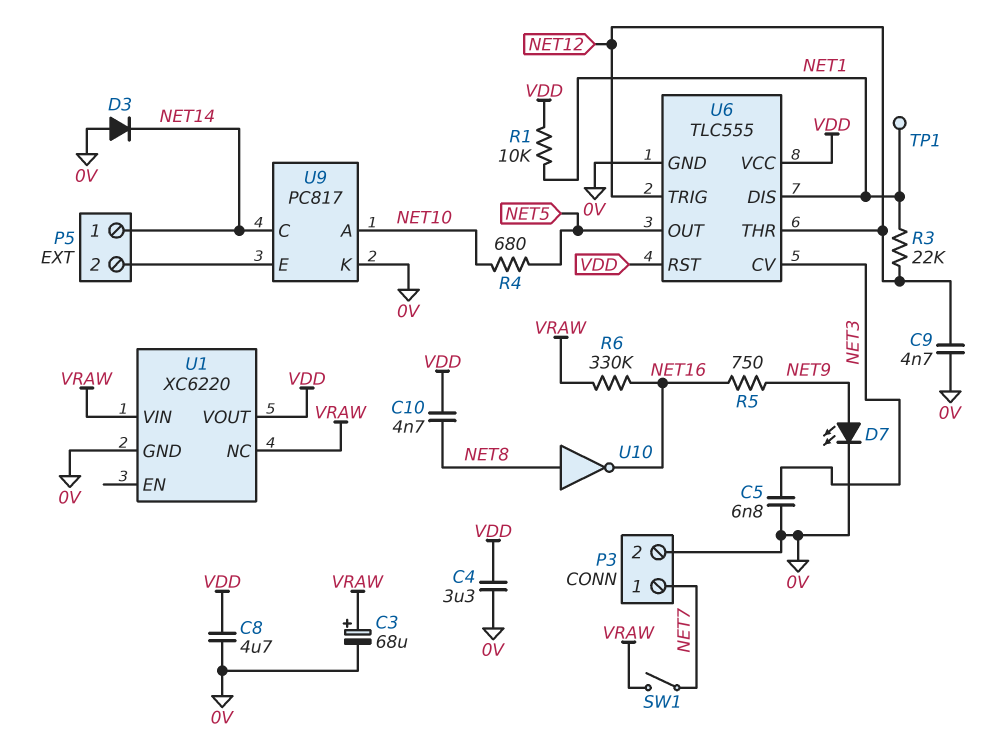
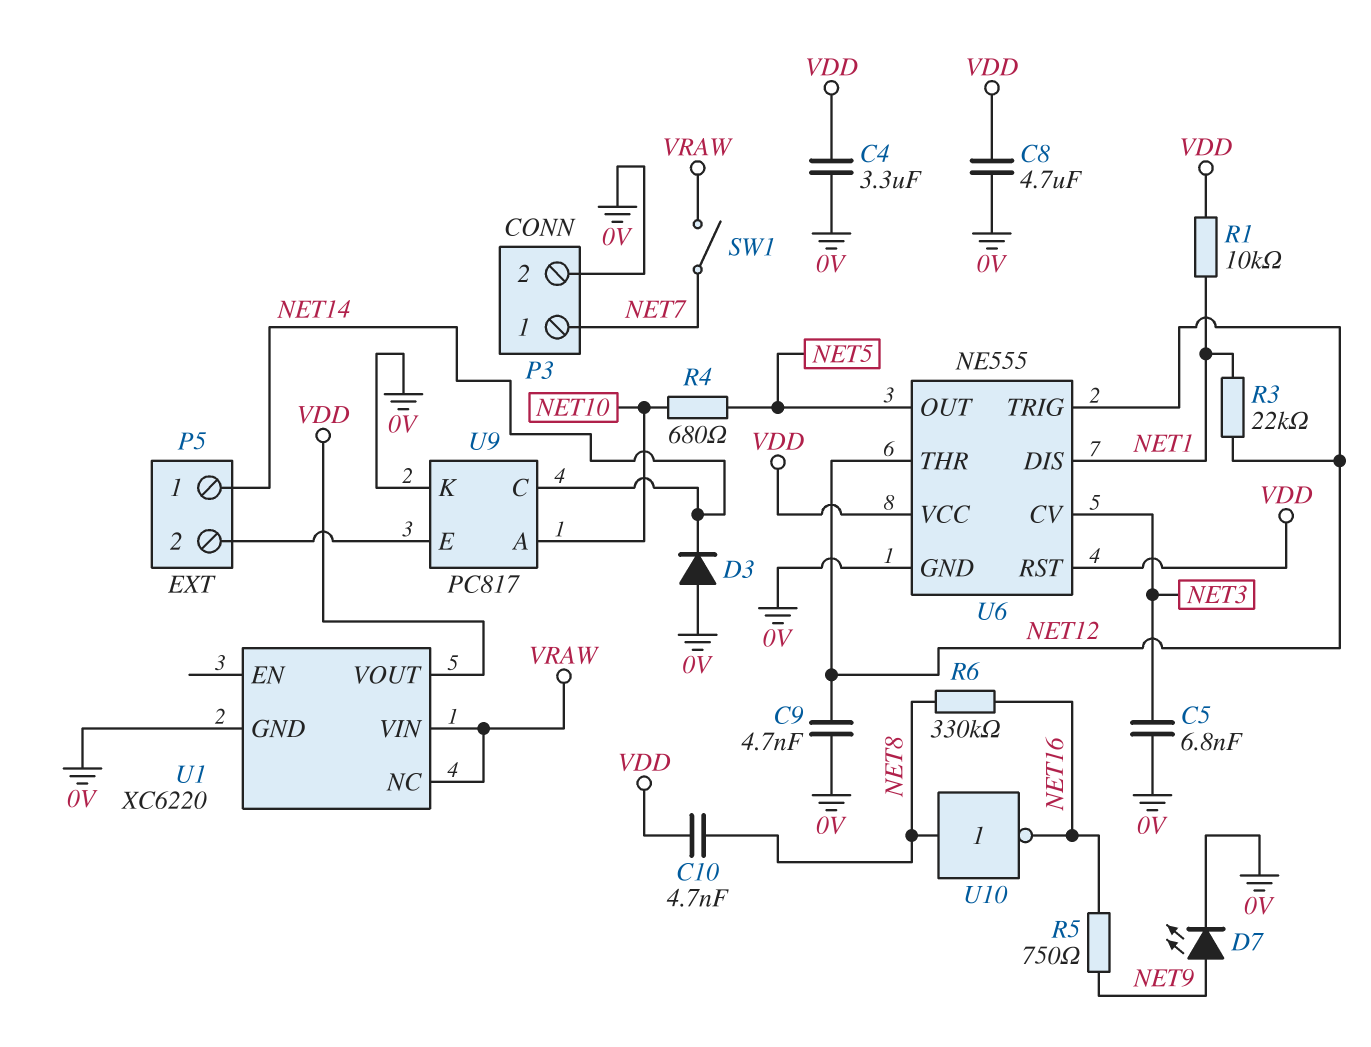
C3: 68uF (plus VRAW, minus 0V) -> none
R6: 330k (NET16, VRAW) -> 330k (NET8, NET16)
TP1: test point (NET1) -> none
U6: TLC555 -> NE555

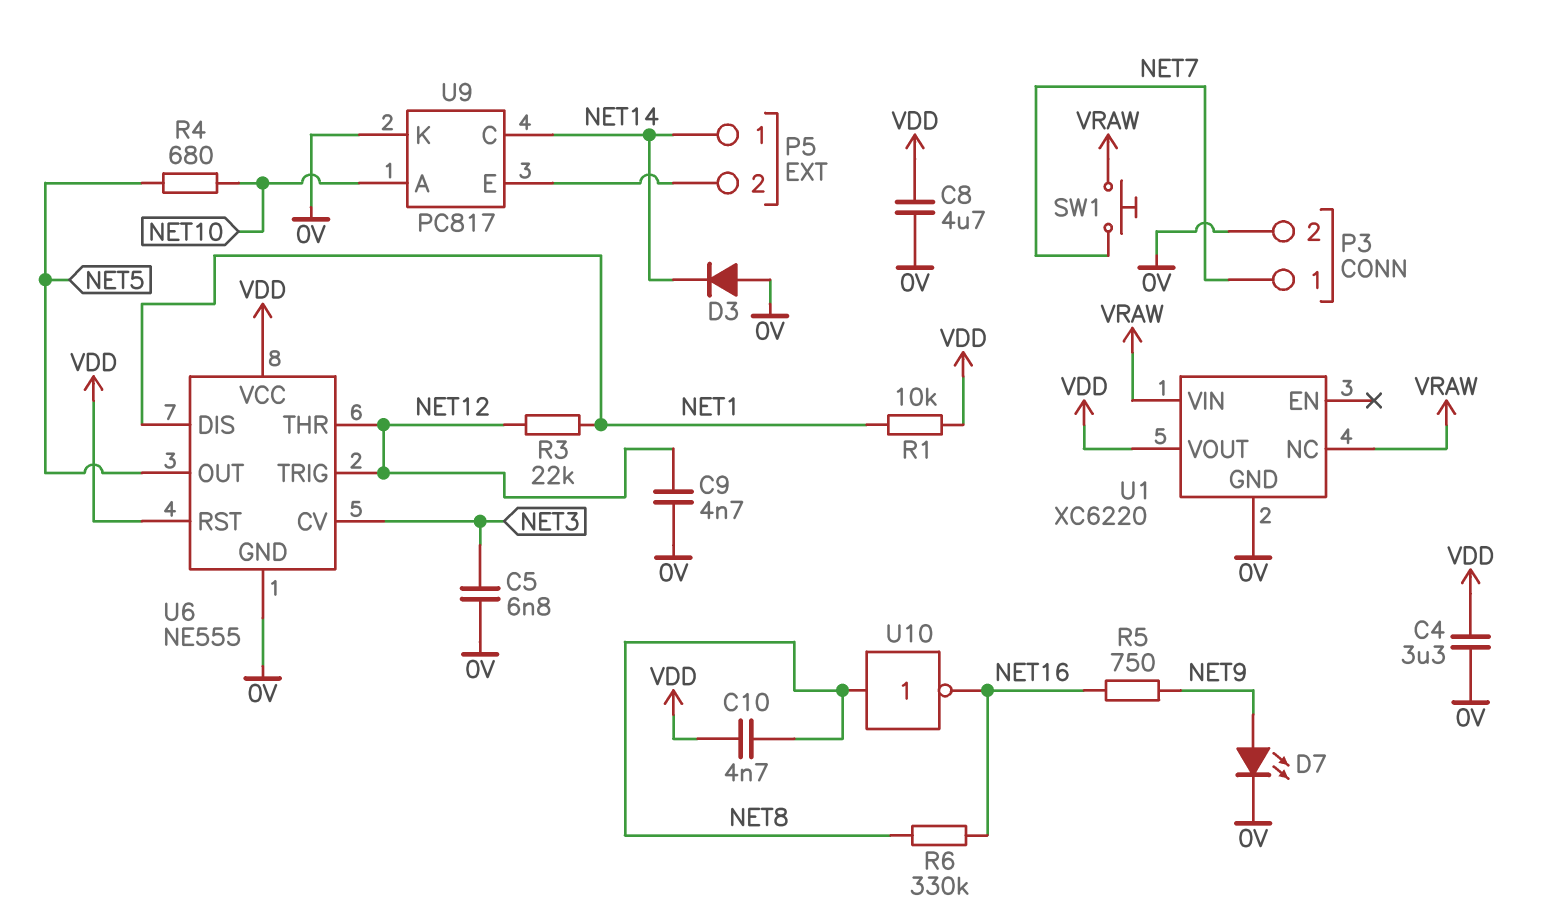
SW1: switch (NET7, VRAW) -> button (NET7, VRAW)

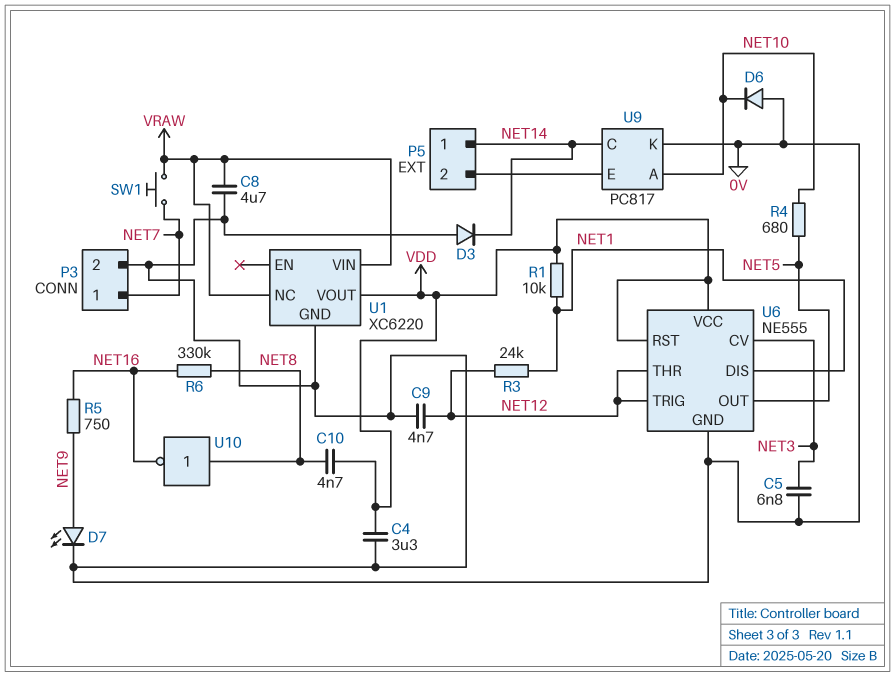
C8: 4.7uF (0V, VDD) -> 4.7uF (0V, VRAW)
D6: none -> diode (A 0V, K NET10)
R3: 22k (NET1, NET12) -> 24k (NET1, NET12)

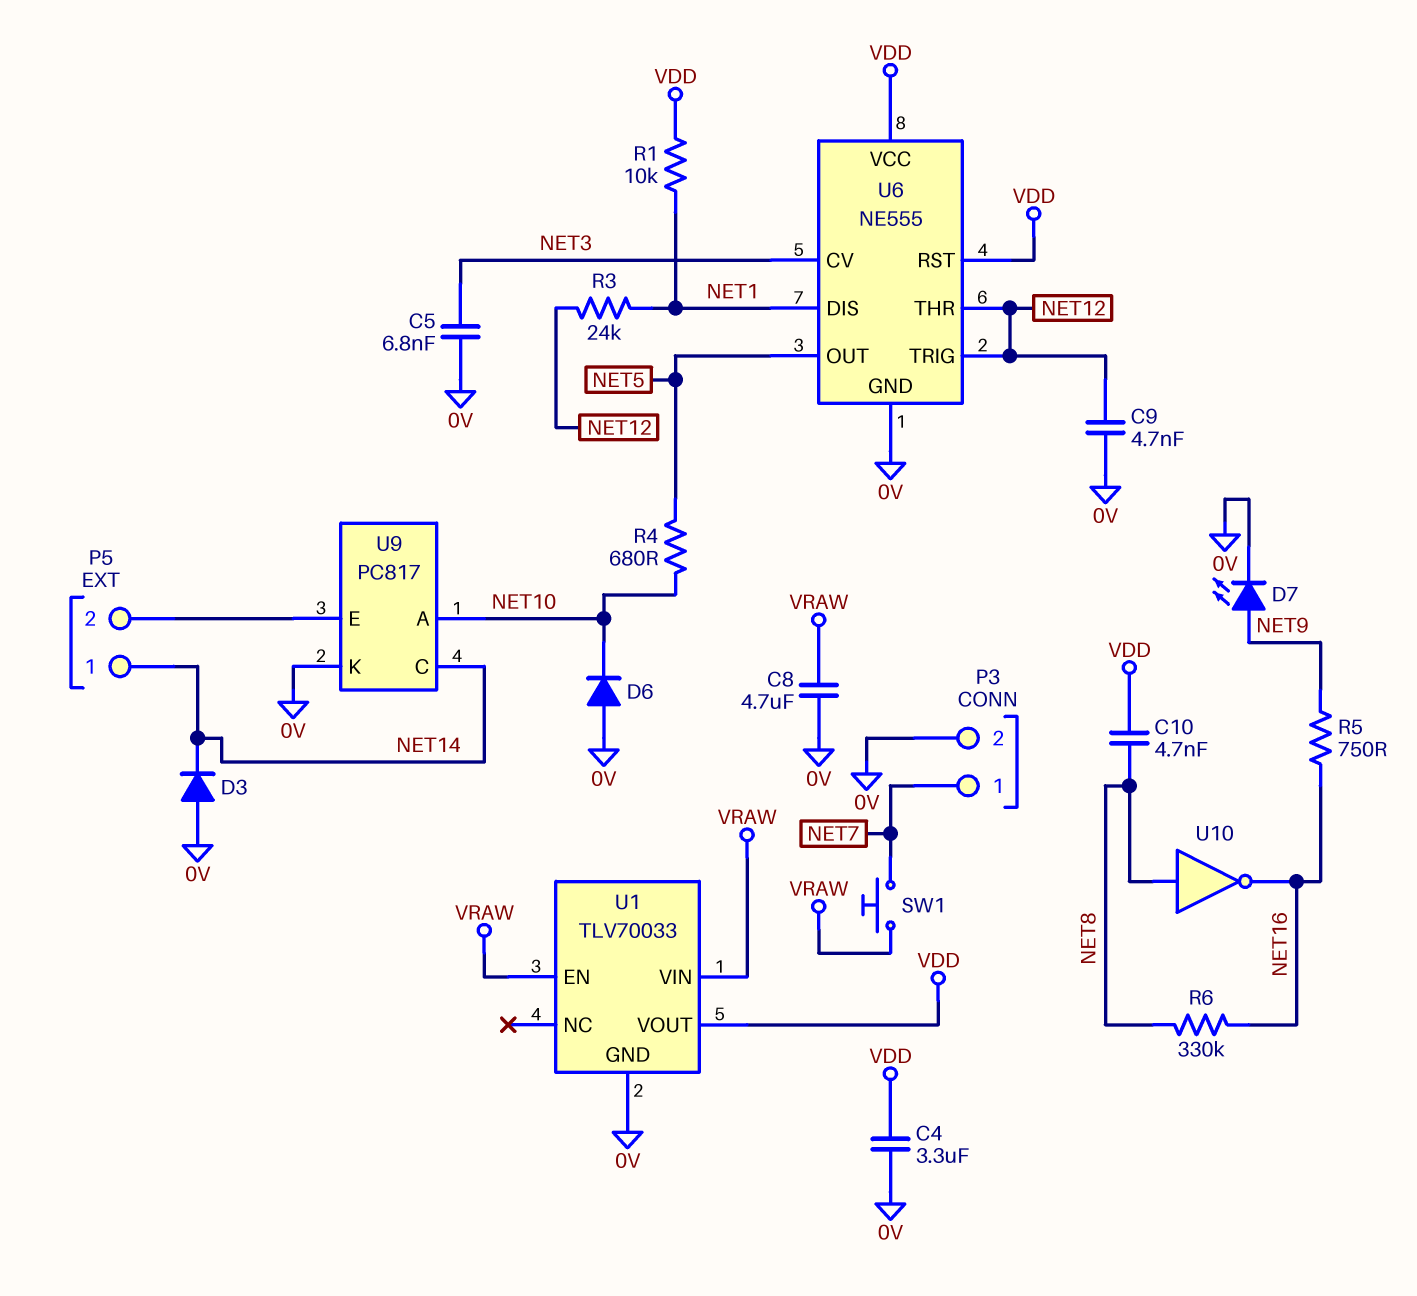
U1: XC6220 -> TLV70033
U1 pin EN: none -> VRAW
U1 pin NC: VRAW -> none

